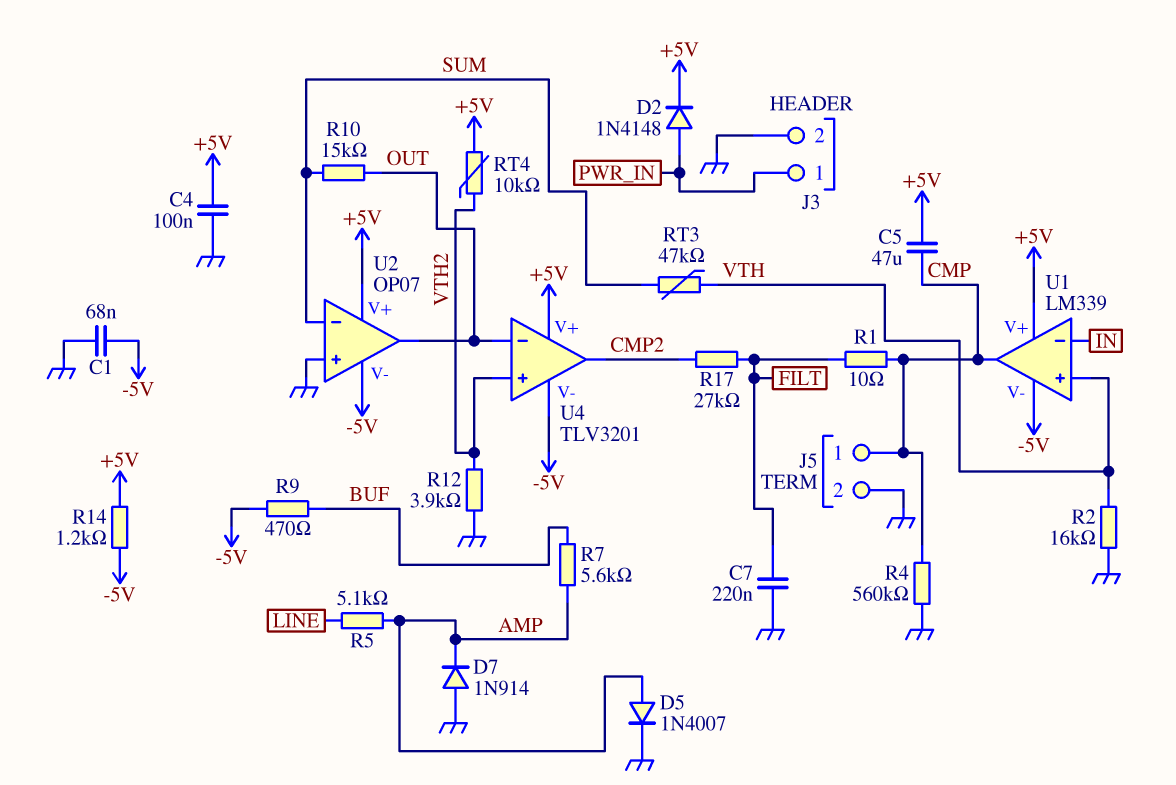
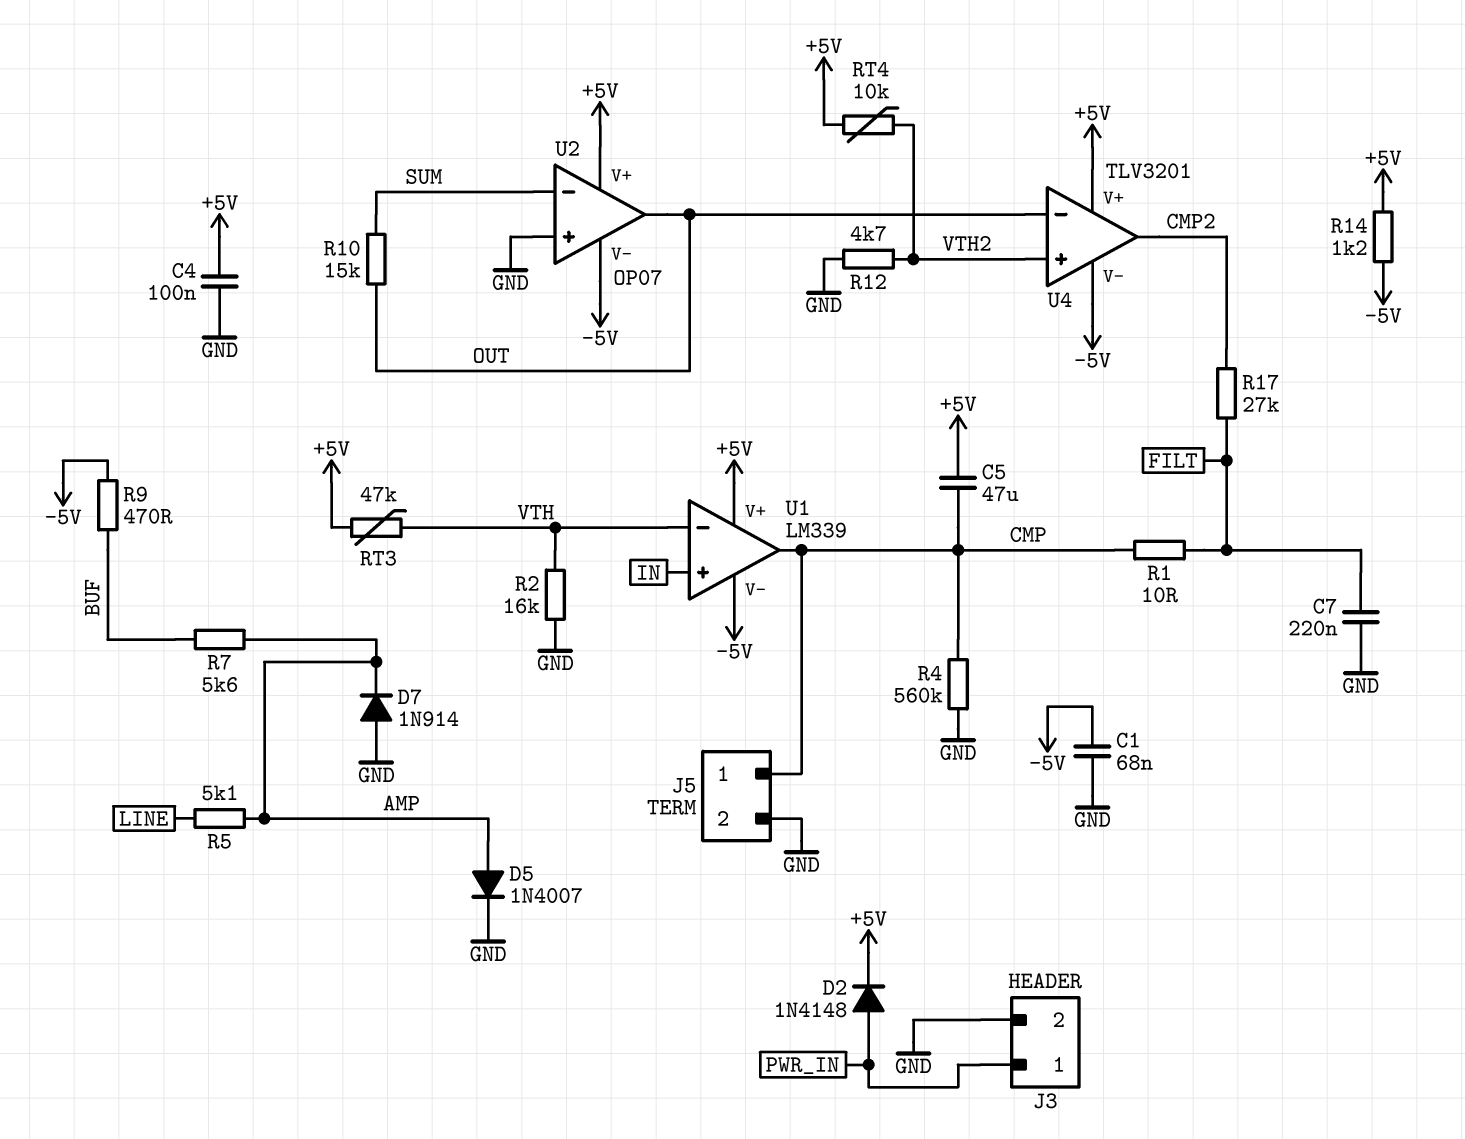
R12: 3.9k (GND, VTH2) -> 4.7k (GND, VTH2)
RT3: 47k (SUM, VTH) -> 47k (+5V, VTH)
U1 pin in+: VTH -> IN
U1 pin in-: IN -> VTH

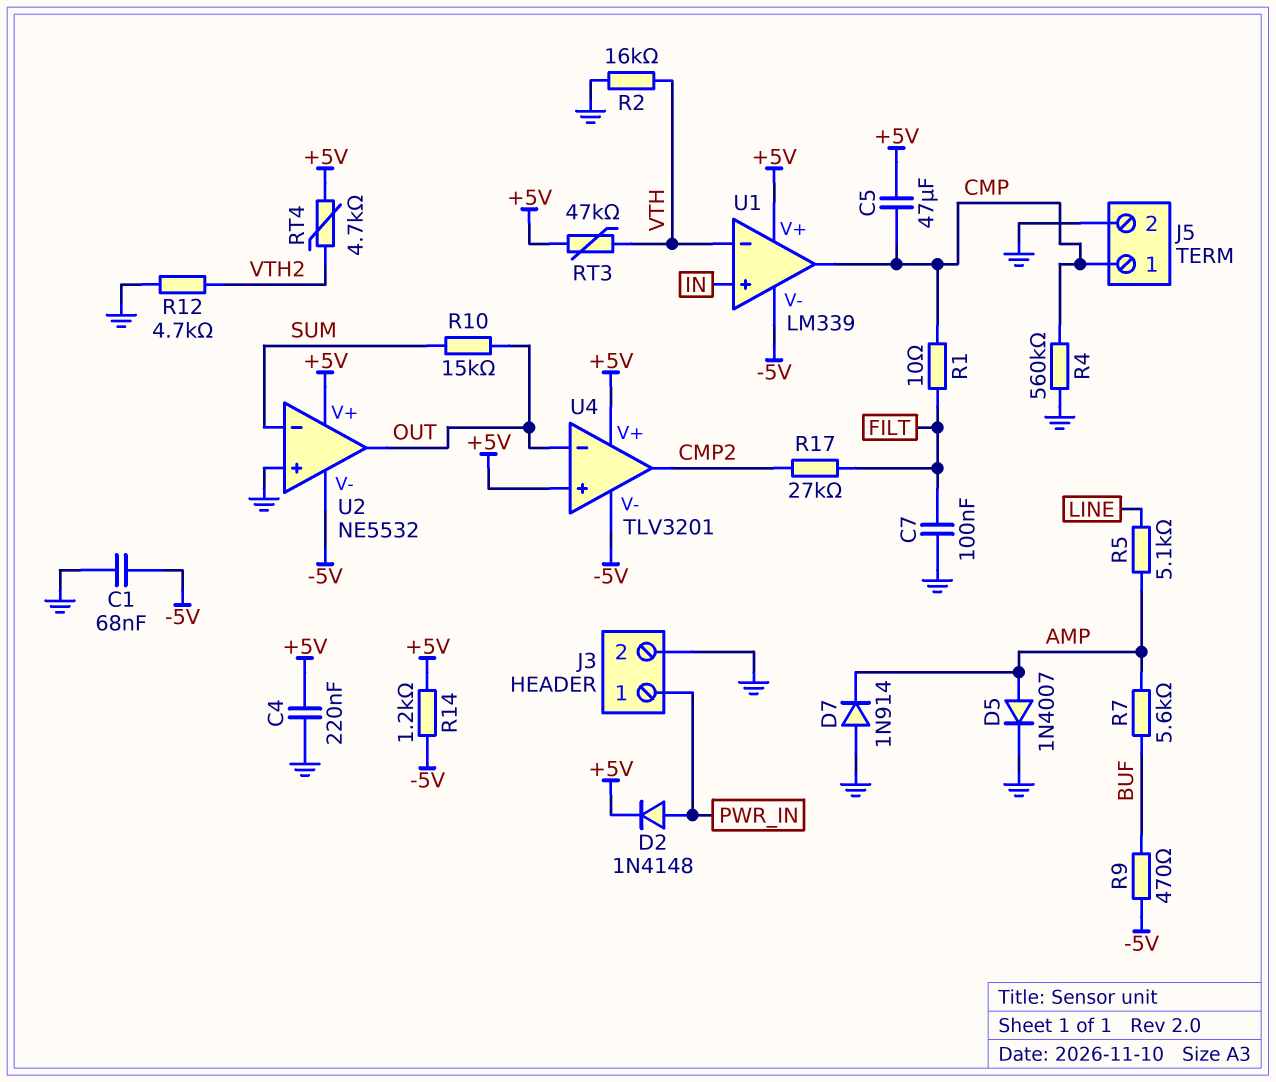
C4: 100nF (+5V, GND) -> 220nF (+5V, GND)
C7: 220nF (FILT, GND) -> 100nF (FILT, GND)
RT4: 10k (+5V, VTH2) -> 4.7k (+5V, VTH2)
U2: OP07 -> NE5532
U4 pin in+: VTH2 -> +5V

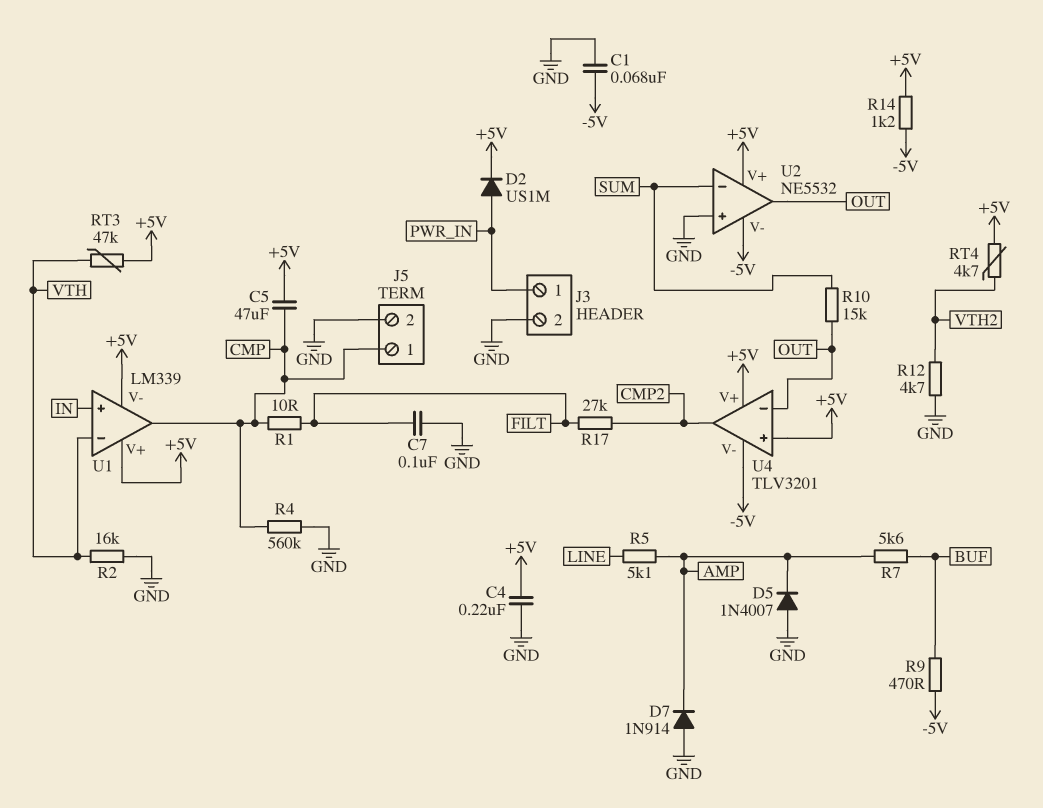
D2: diode 1N4148 (A PWR_IN, K +5V) -> diode US1M (A PWR_IN, K +5V)
D5: diode 1N4007 (A AMP, K GND) -> diode 1N4007 (A GND, K AMP)
U1 pin V-: -5V -> +5V

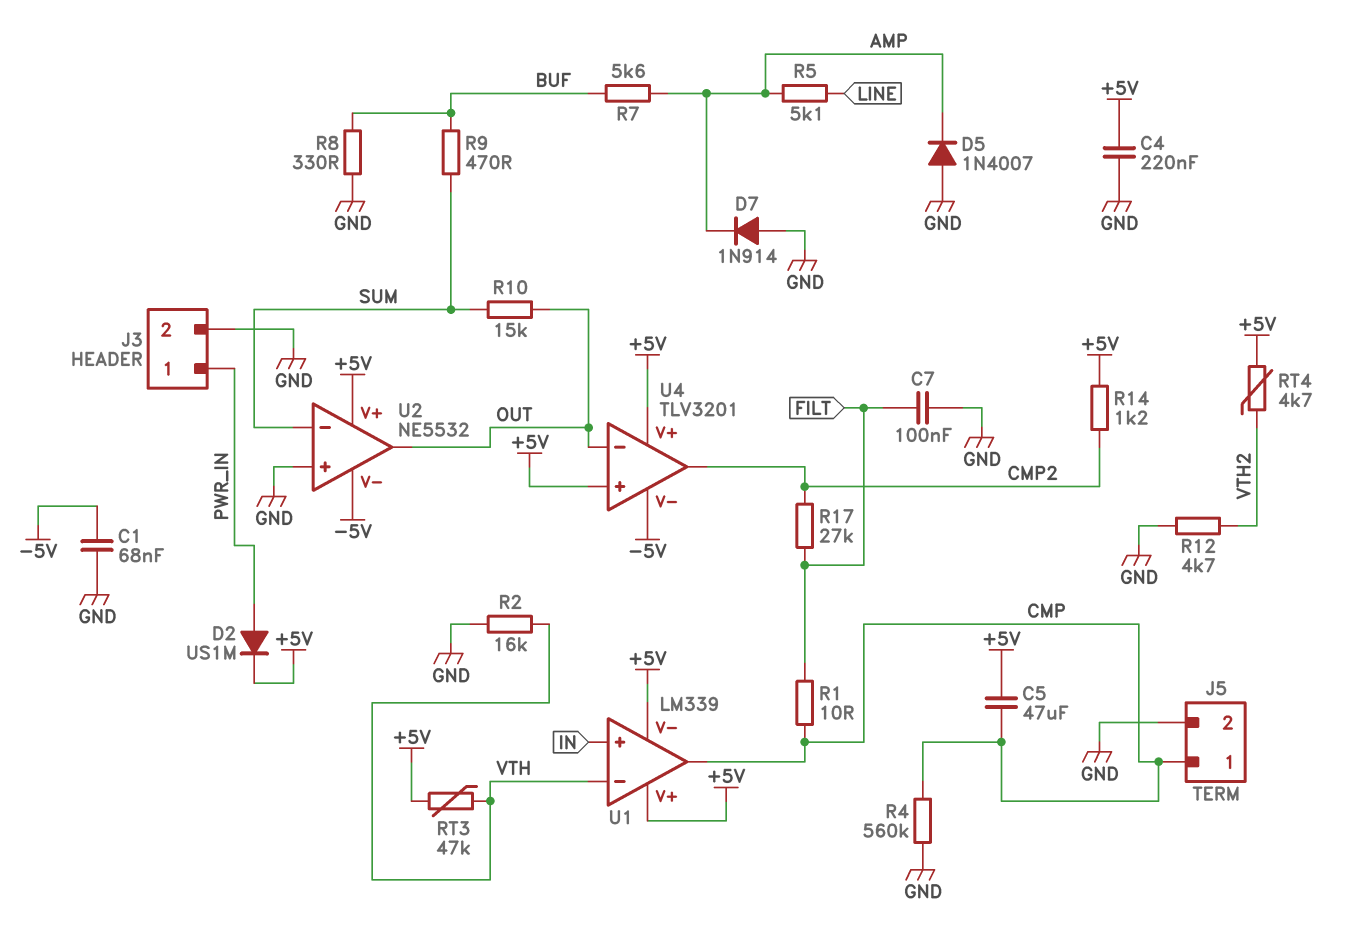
R8: none -> 330 (BUF, GND)
R9: 470 (-5V, BUF) -> 470 (BUF, SUM)
R14: 1.2k (+5V, -5V) -> 1.2k (+5V, CMP2)

